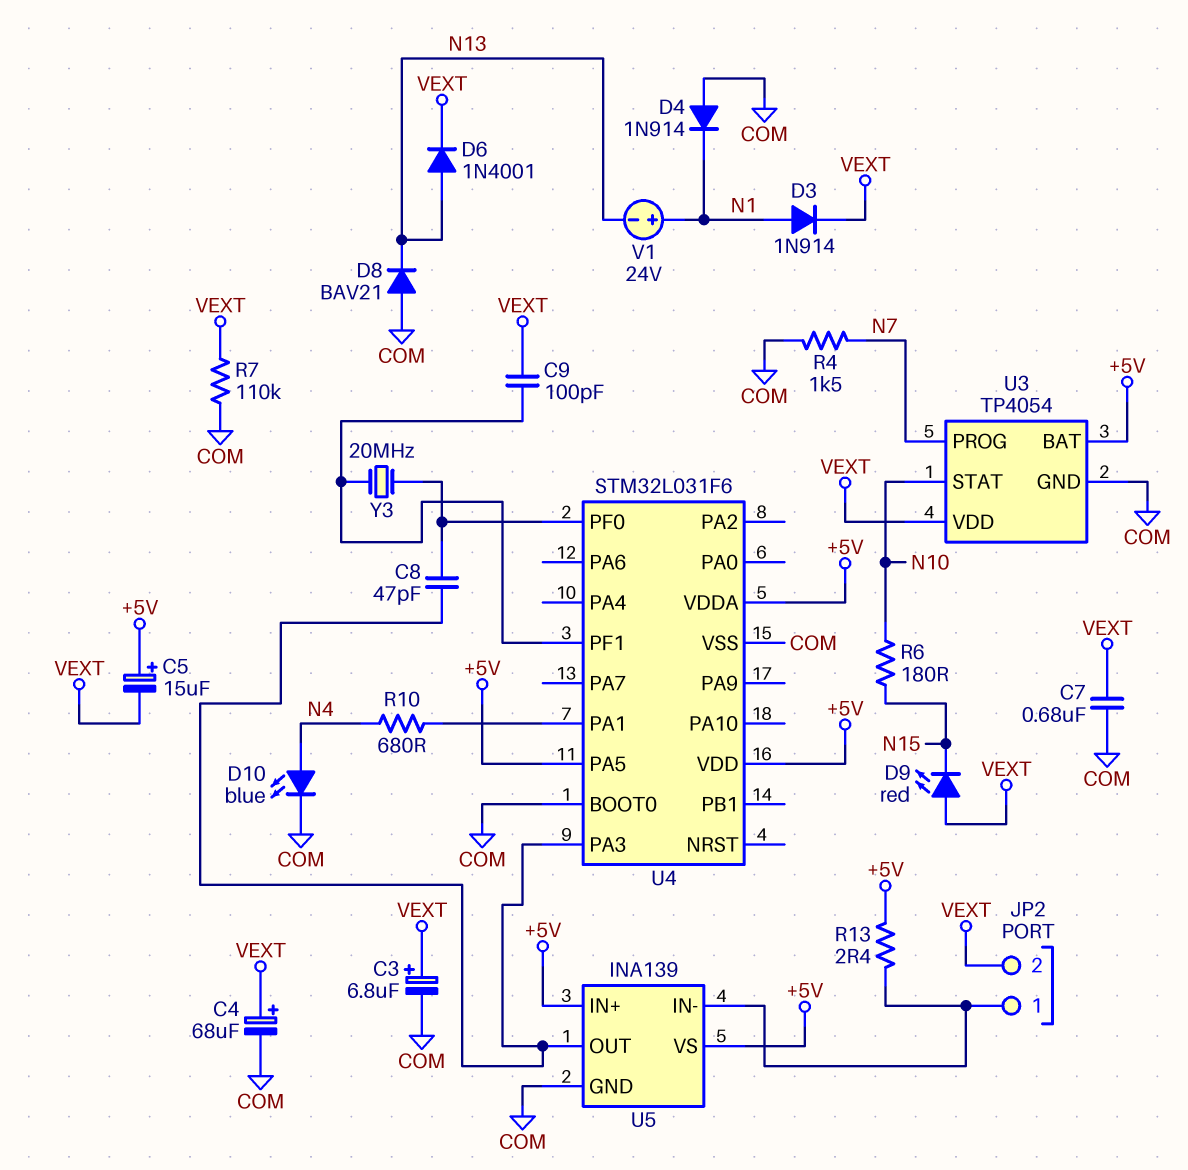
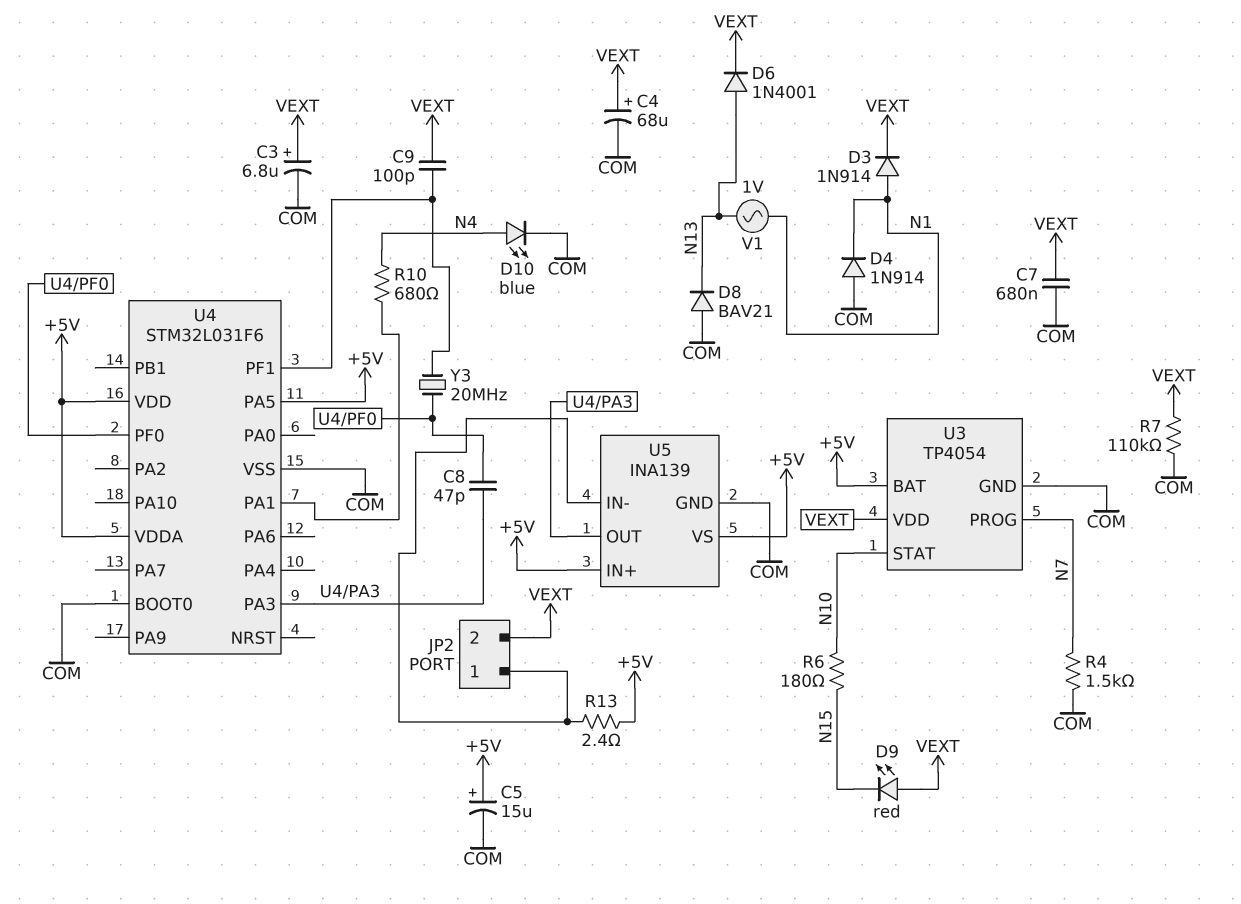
C5: 15uF (plus +5V, minus VEXT) -> 15uF (plus +5V, minus COM)
V1: 24V (plus N1, minus N13) -> AC 1V (N1, N13)

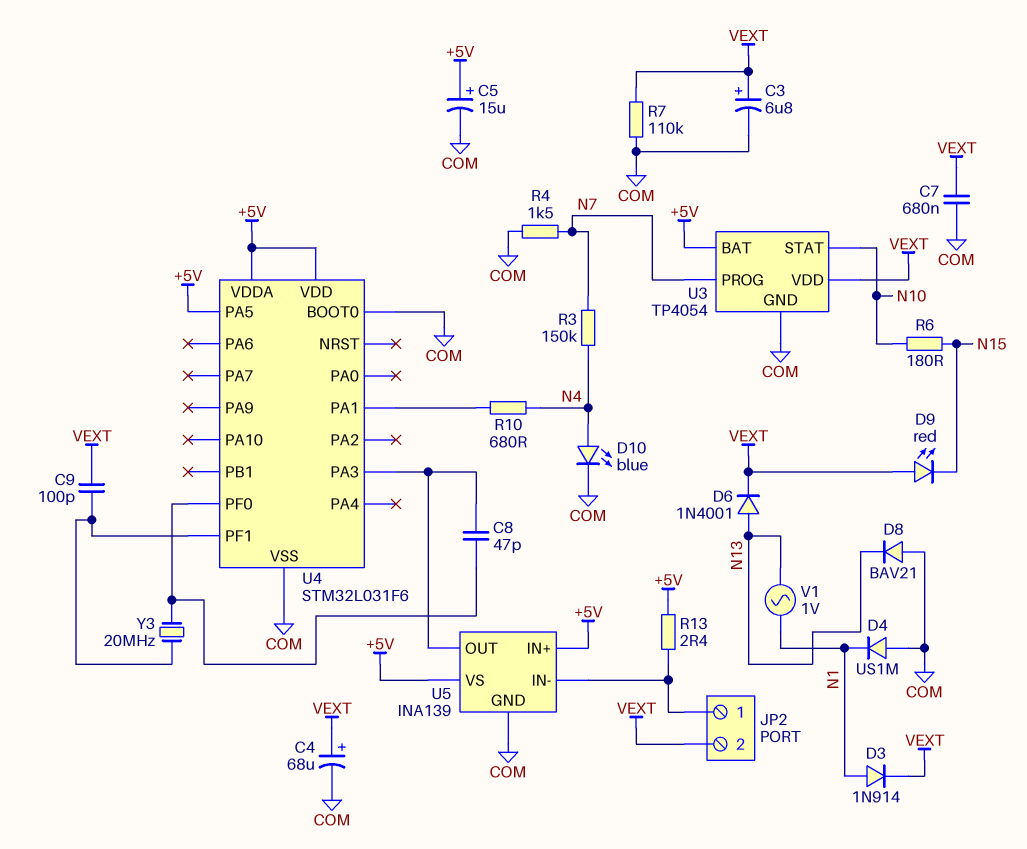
D4: diode 1N914 (A COM, K N1) -> diode US1M (A COM, K N1)
R3: none -> 150k (N4, N7)

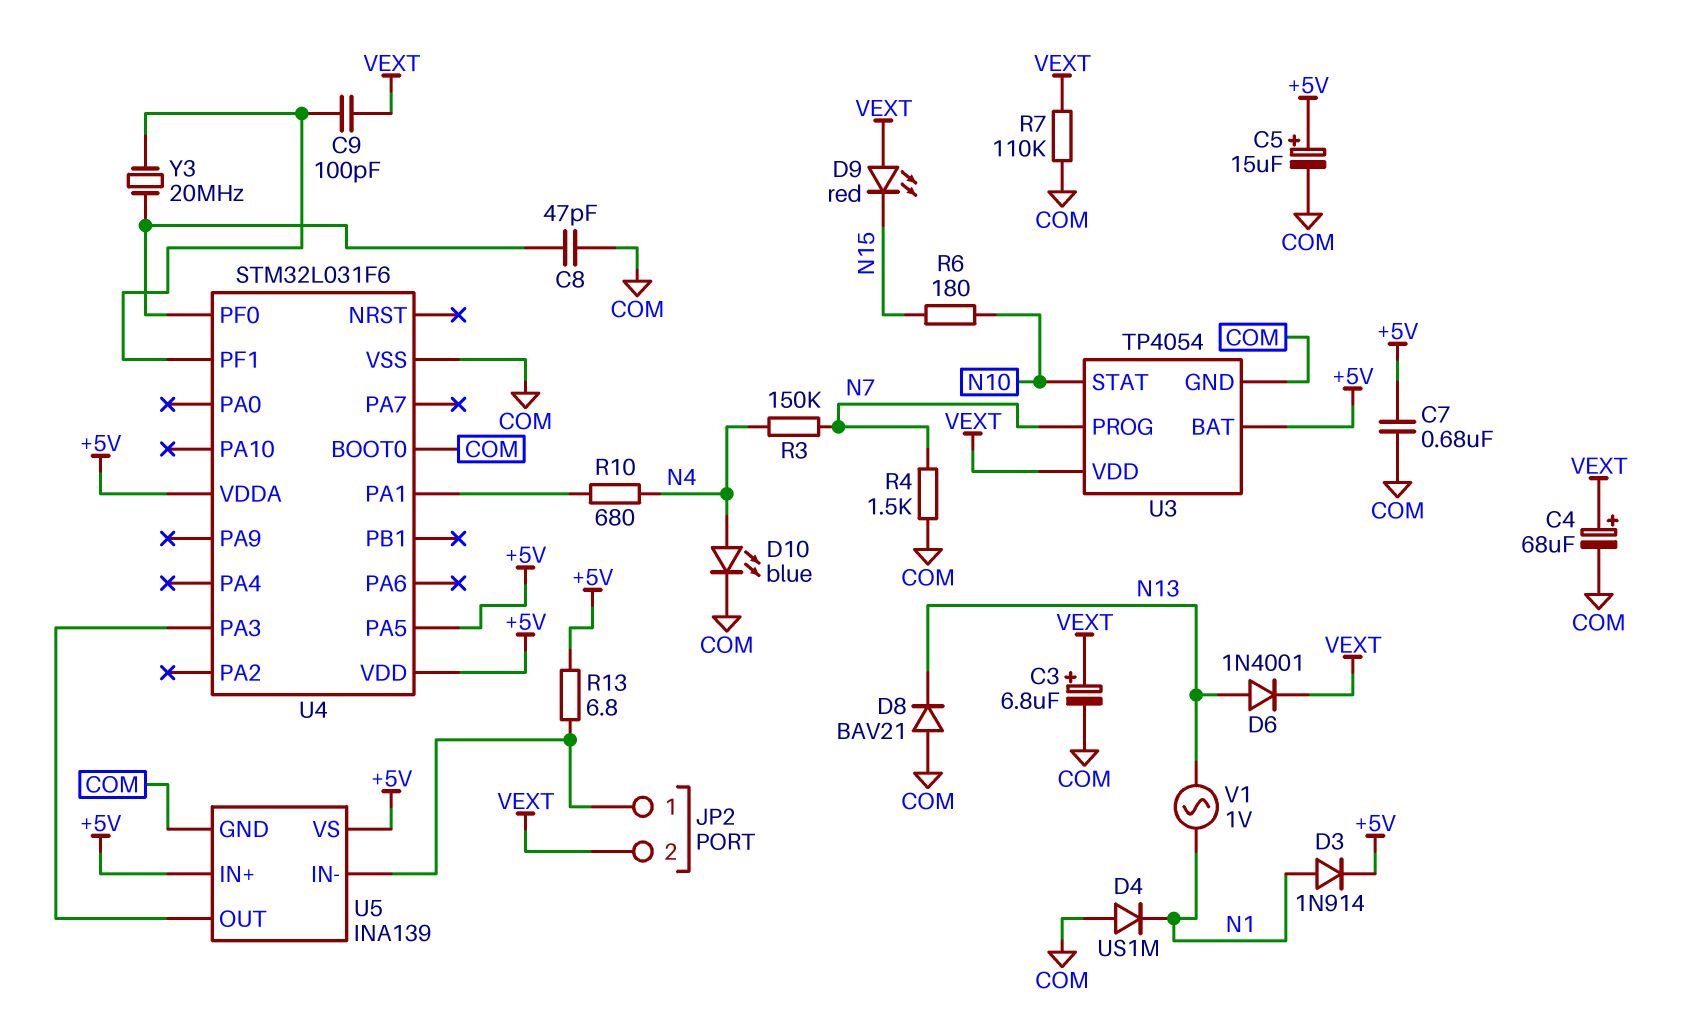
C7: 680nF (COM, VEXT) -> 680nF (+5V, COM)
C8: 47pF (U4/PA3, U4/PF0) -> 47pF (COM, U4/PF0)
D3: diode 1N914 (A N1, K VEXT) -> diode 1N914 (A N1, K +5V)
R13: 2.4 (+5V, JP2/1) -> 6.8 (+5V, JP2/1)

